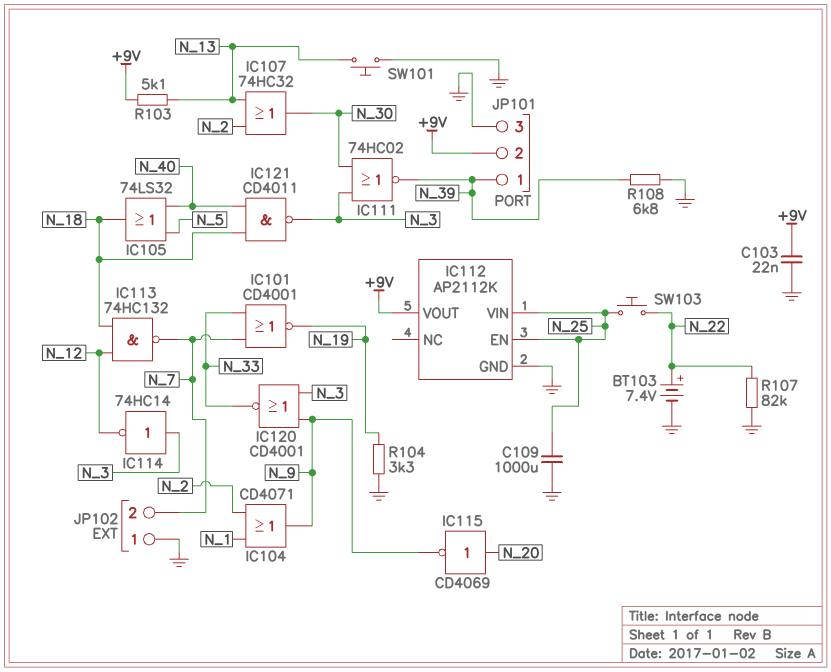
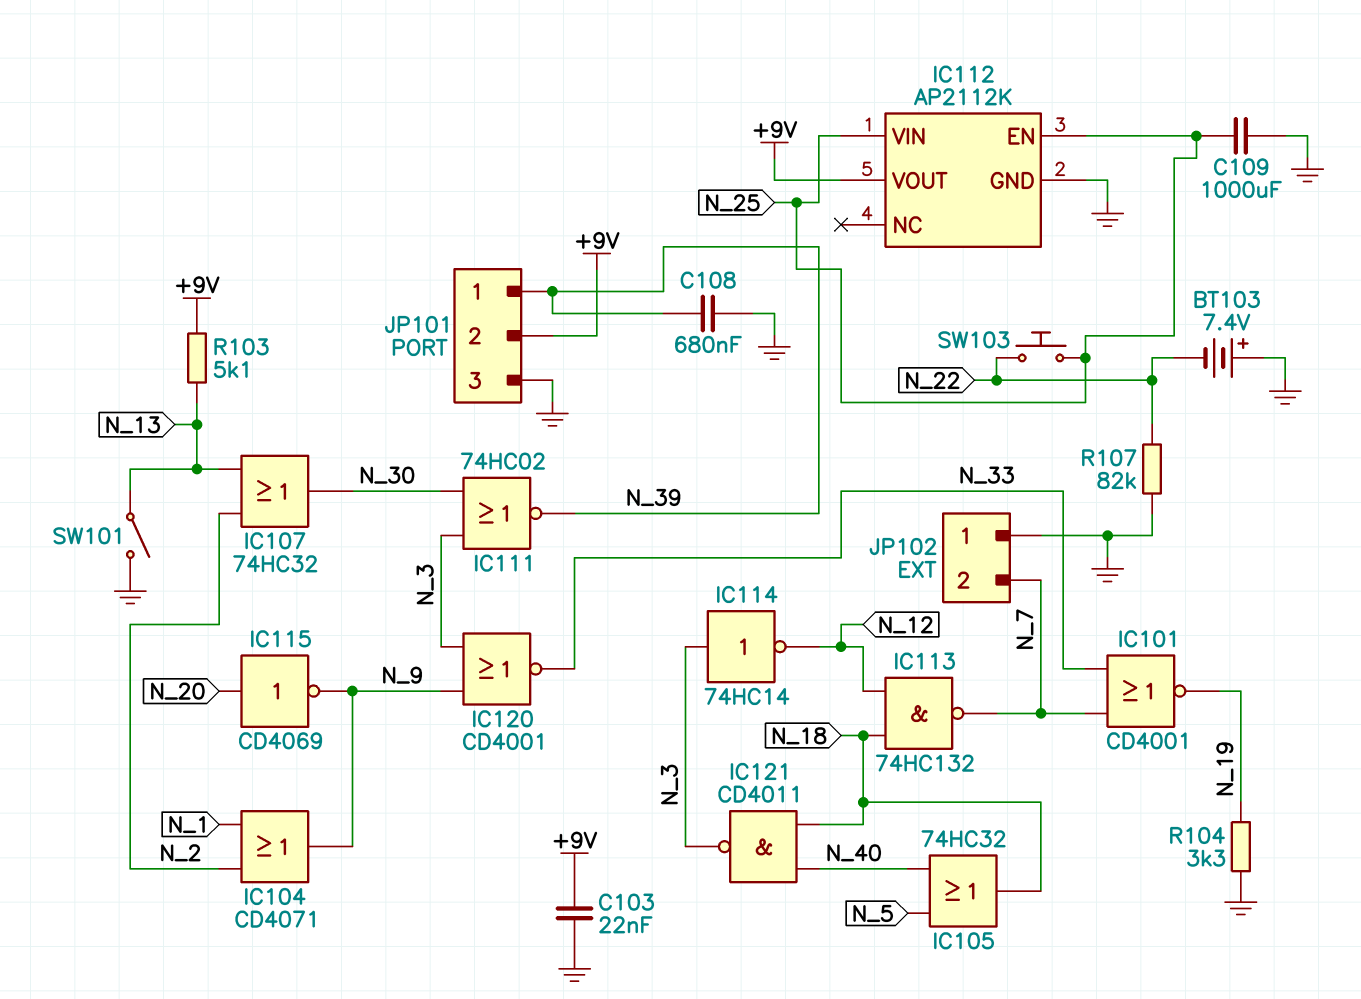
BT103: 7.4V (plus N_22, minus GND) -> 7.4V (plus GND, minus N_22)
C108: none -> 680nF (GND, N_39)
IC105: OR 74LS32 (in N_5, in N_40, out N_18) -> OR 74HC32 (in N_5, in N_40, out N_18)
R108: 6.8k (GND, N_39) -> none
SW101: button (GND, N_13) -> switch (GND, N_13)

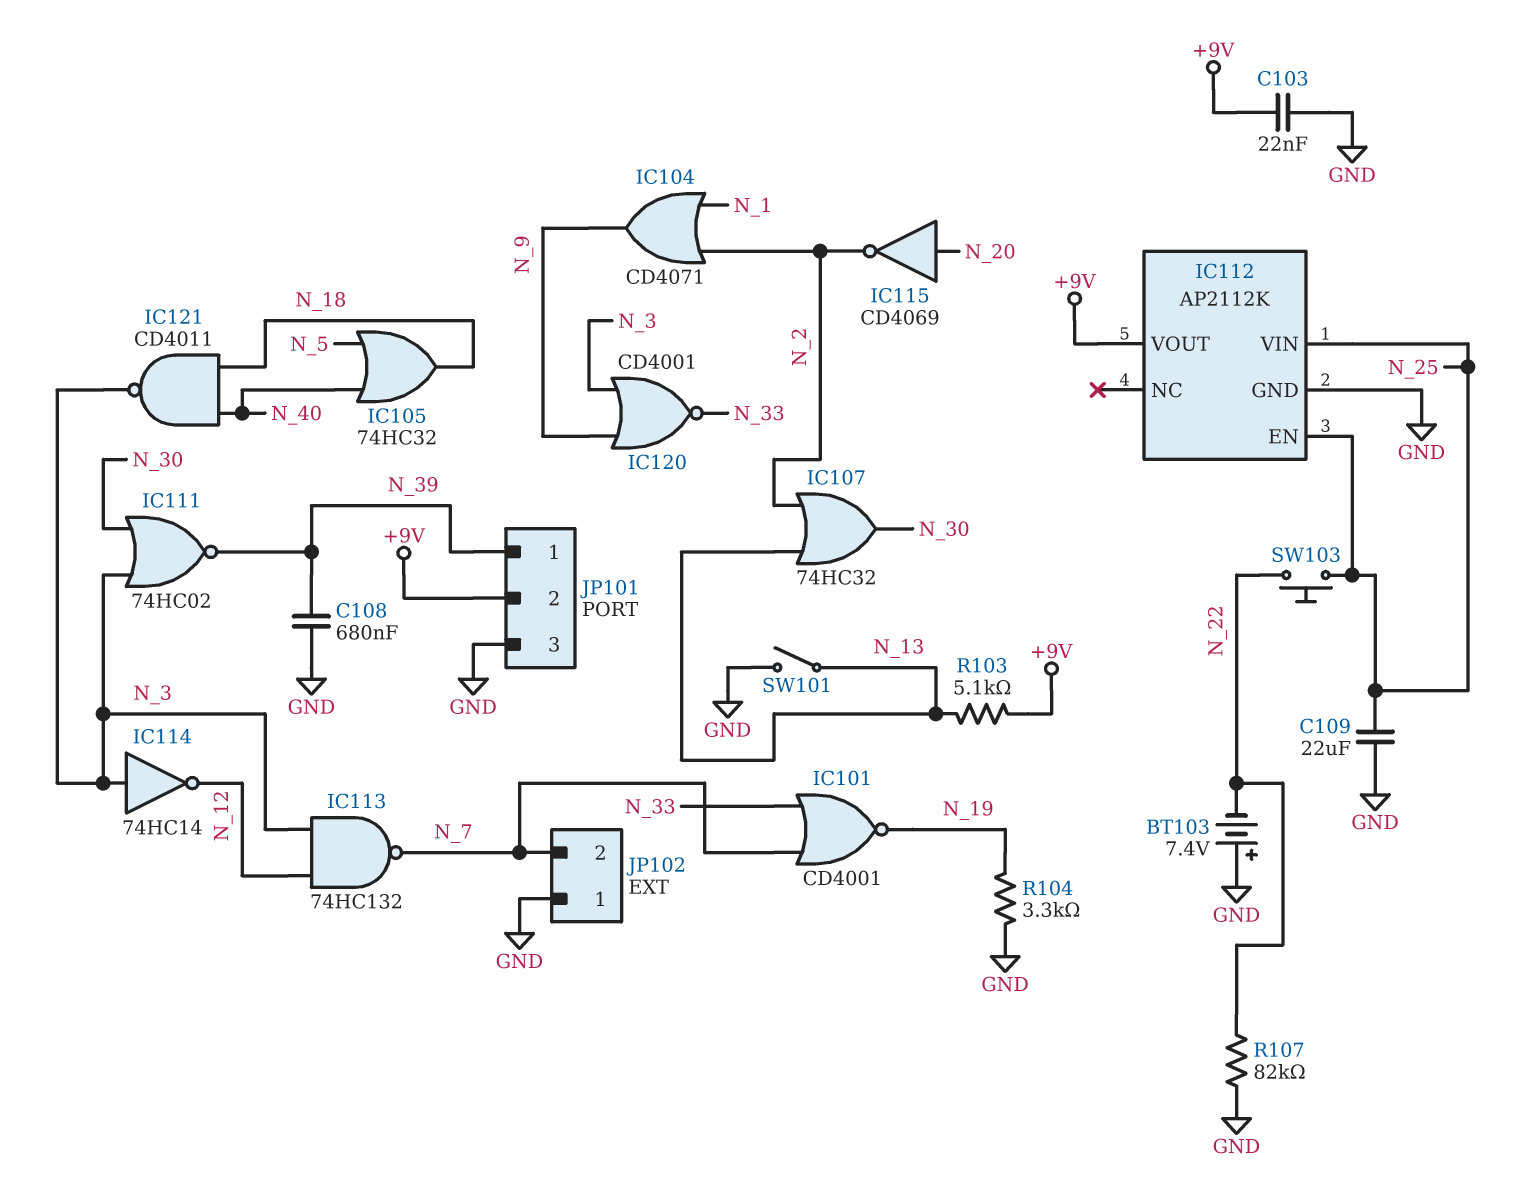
C109: 1000uF (GND, N_25) -> 22uF (GND, N_25)
IC113: NAND 74HC132 (in N_12, in N_18, out N_7) -> NAND 74HC132 (in N_3, in N_12, out N_7)
IC115: NOT CD4069 (in N_20, out N_9) -> NOT CD4069 (in N_20, out N_2)

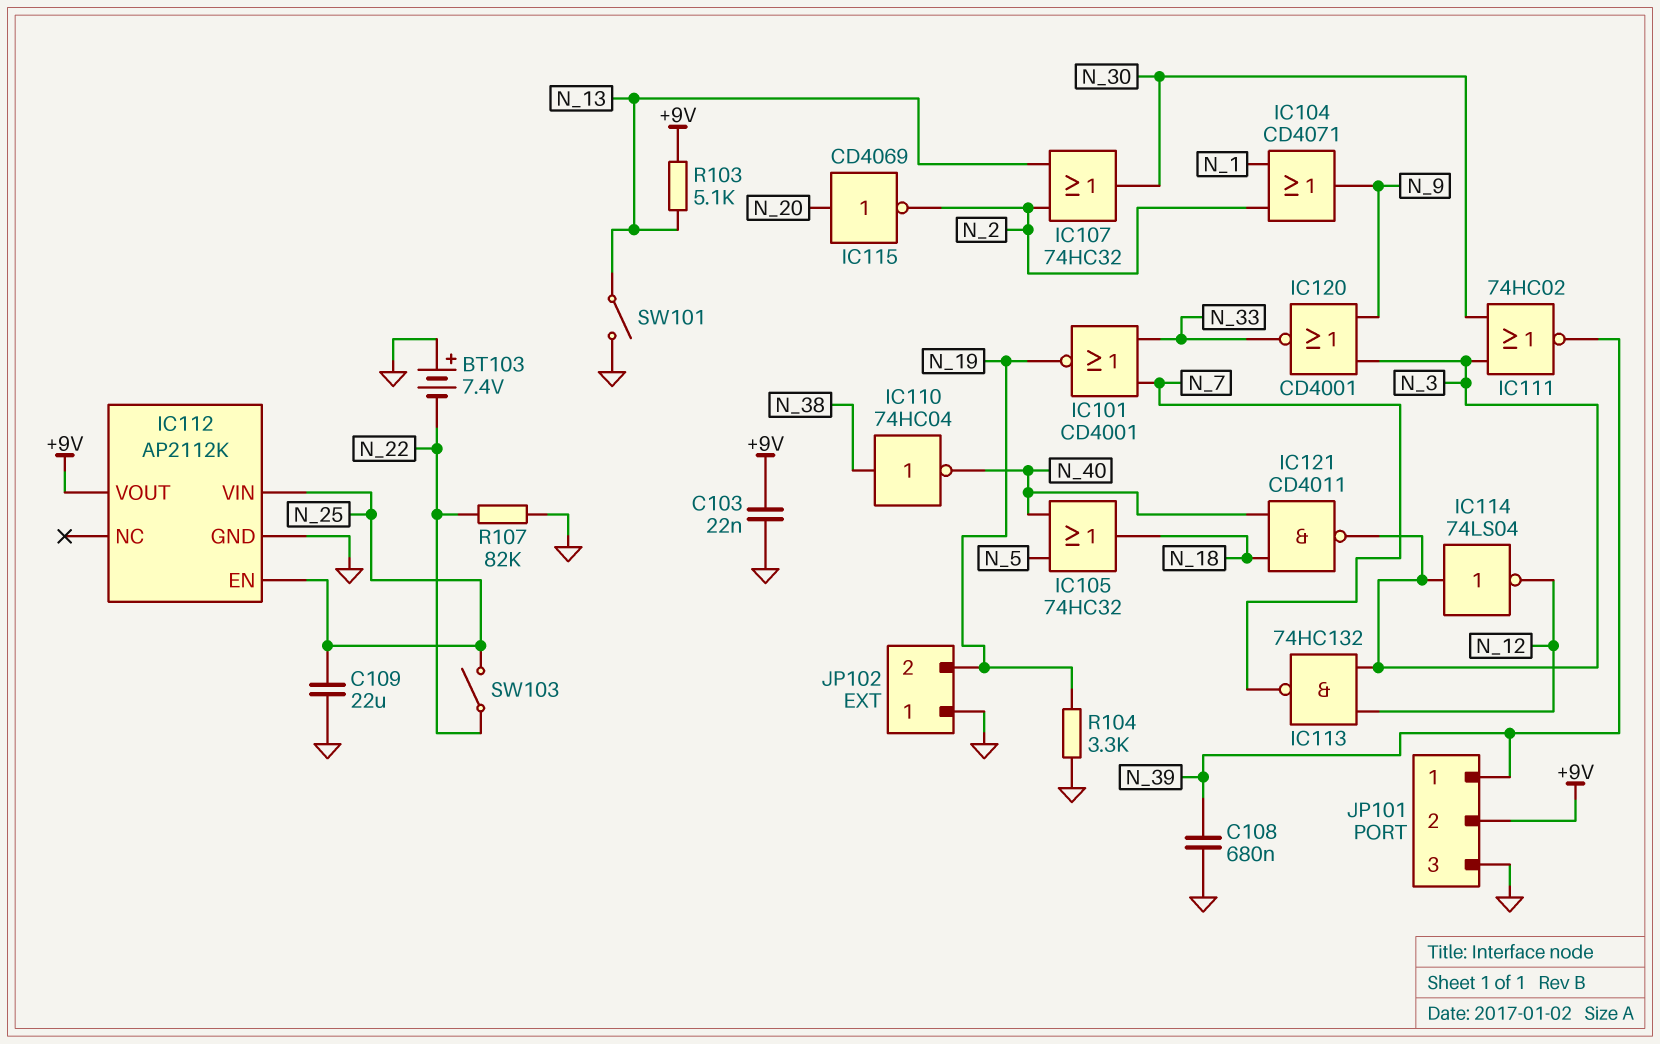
IC110: none -> NOT 74HC04 (in N_38, out N_40)
IC114: NOT 74HC14 (in N_3, out N_12) -> NOT 74LS04 (in N_3, out N_12)
JP102 pin 2: N_7 -> N_19
SW103: button (N_22, N_25) -> switch (N_22, N_25)

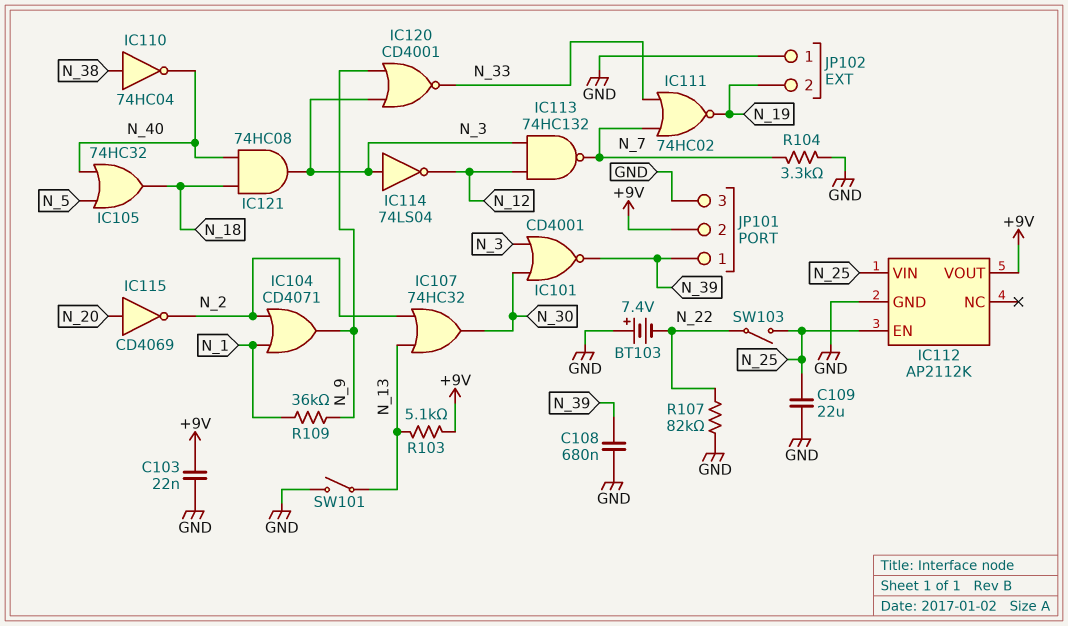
IC101: NOR CD4001 (in N_7, in N_33, out N_19) -> NOR CD4001 (in N_3, in N_30, out N_39)
IC111: NOR 74HC02 (in N_3, in N_30, out N_39) -> NOR 74HC02 (in N_7, in N_33, out N_19)
IC121: NAND CD4011 (in N_18, in N_40, out N_3) -> AND 74HC08 (in N_18, in N_40, out N_3)
R104: 3.3k (GND, N_19) -> 3.3k (GND, N_7)
R109: none -> 36k (N_1, N_9)

